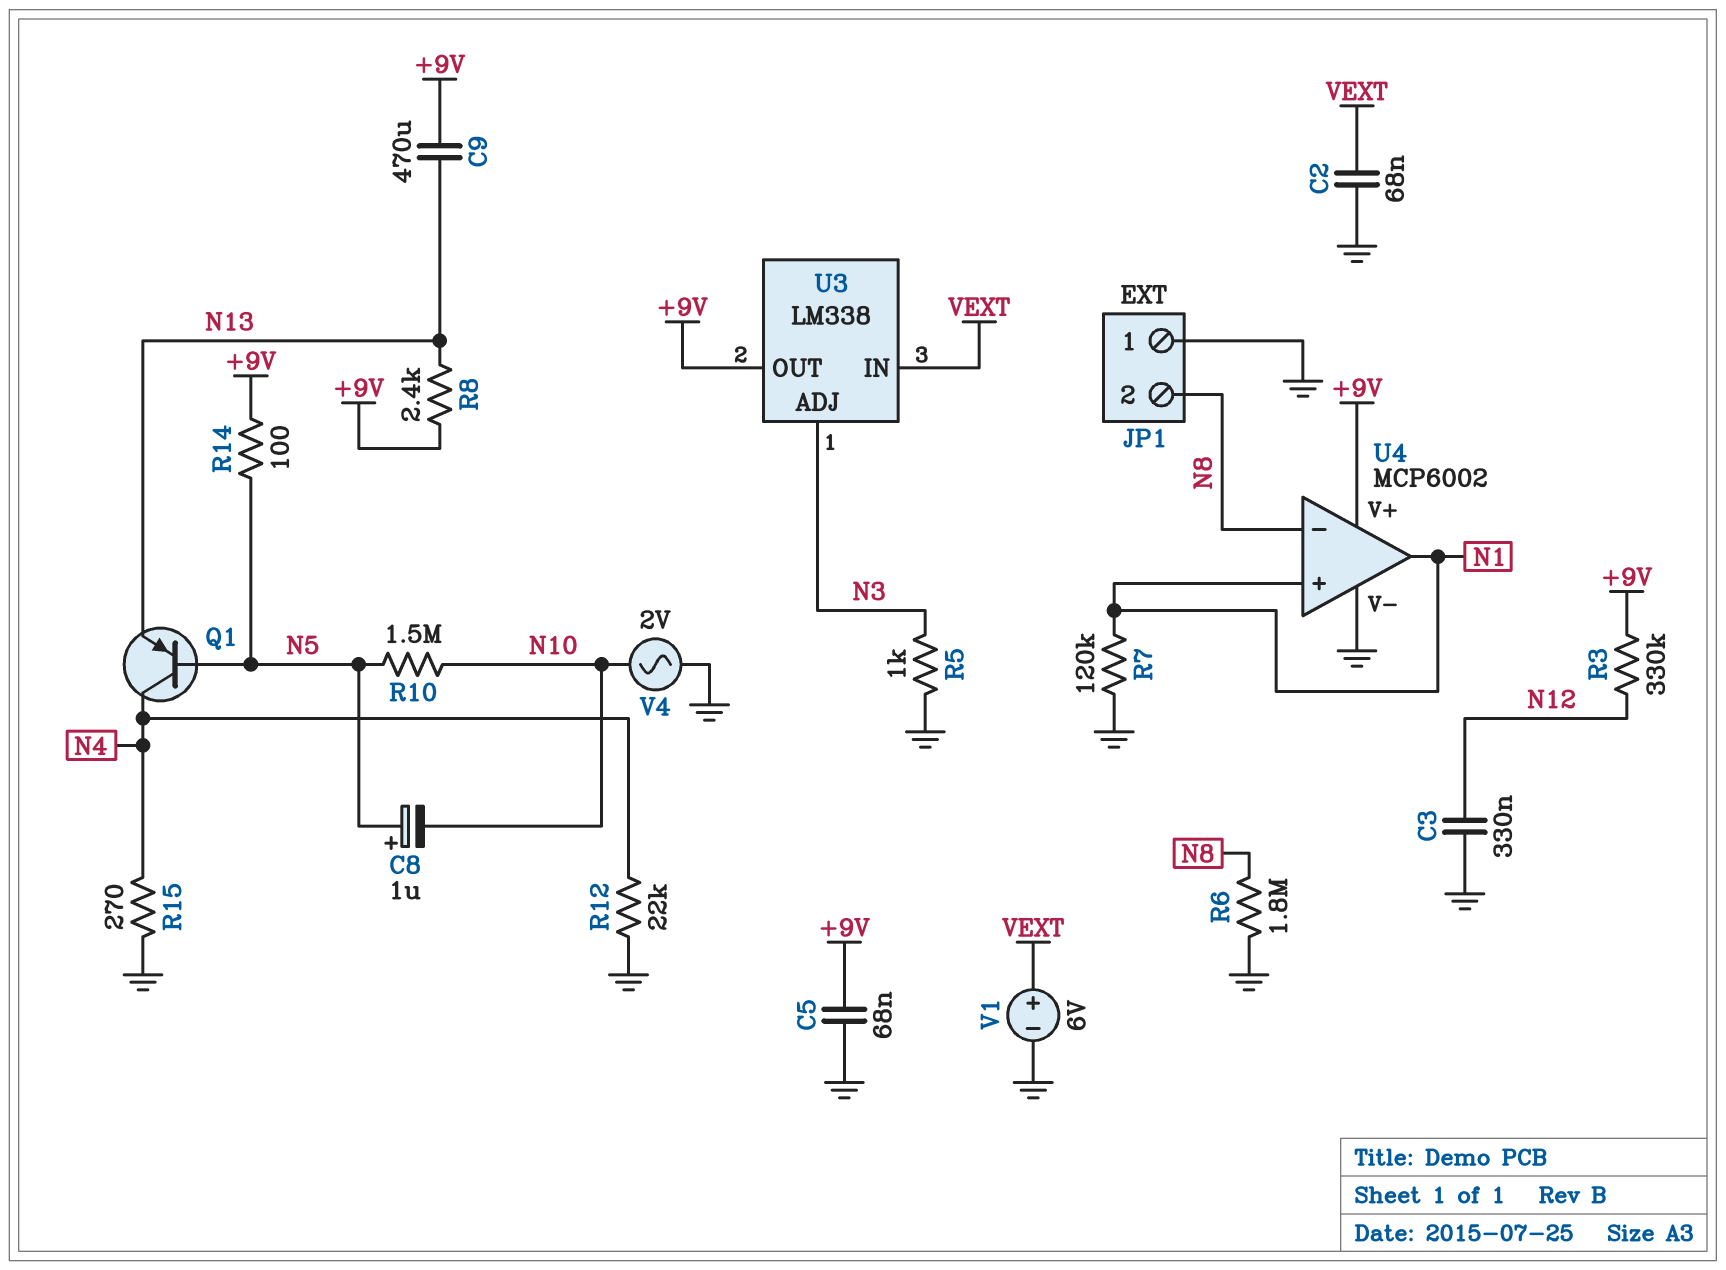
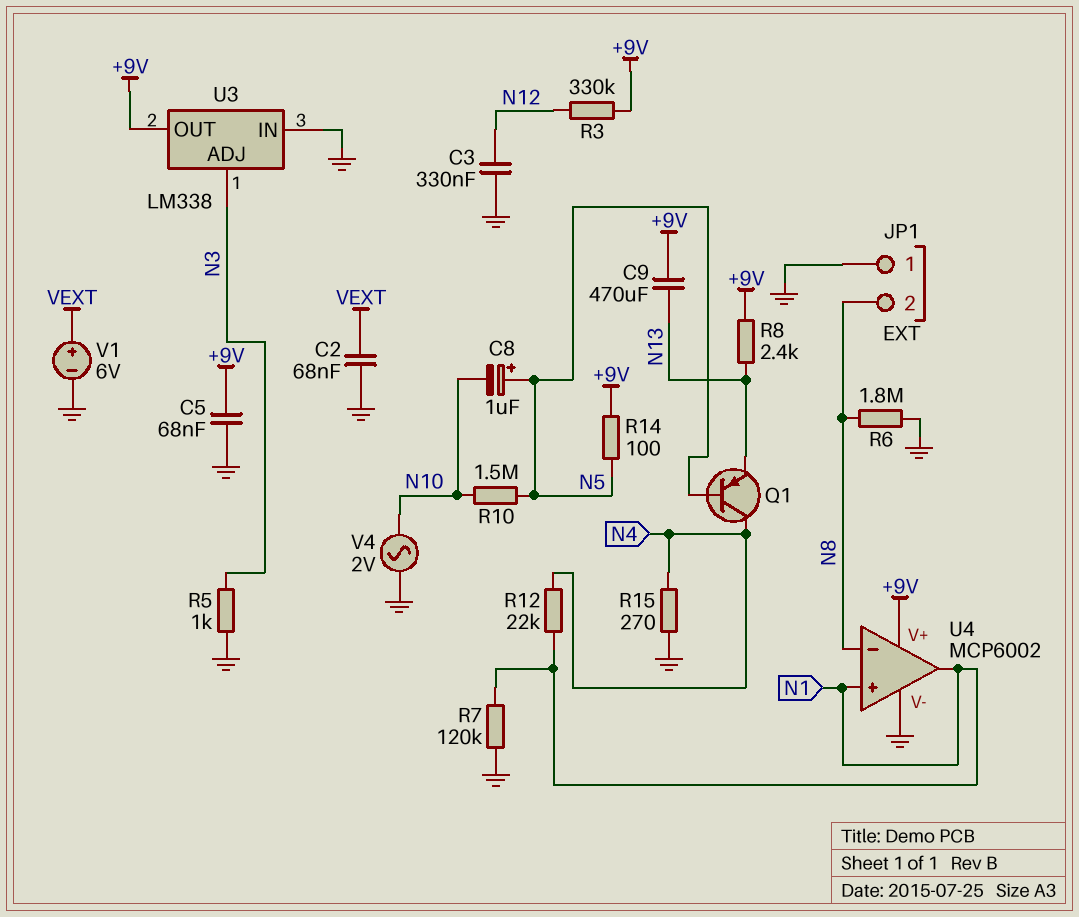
R12: 22k (GND, N4) -> 22k (N1, N4)
U3 pin IN: VEXT -> GND

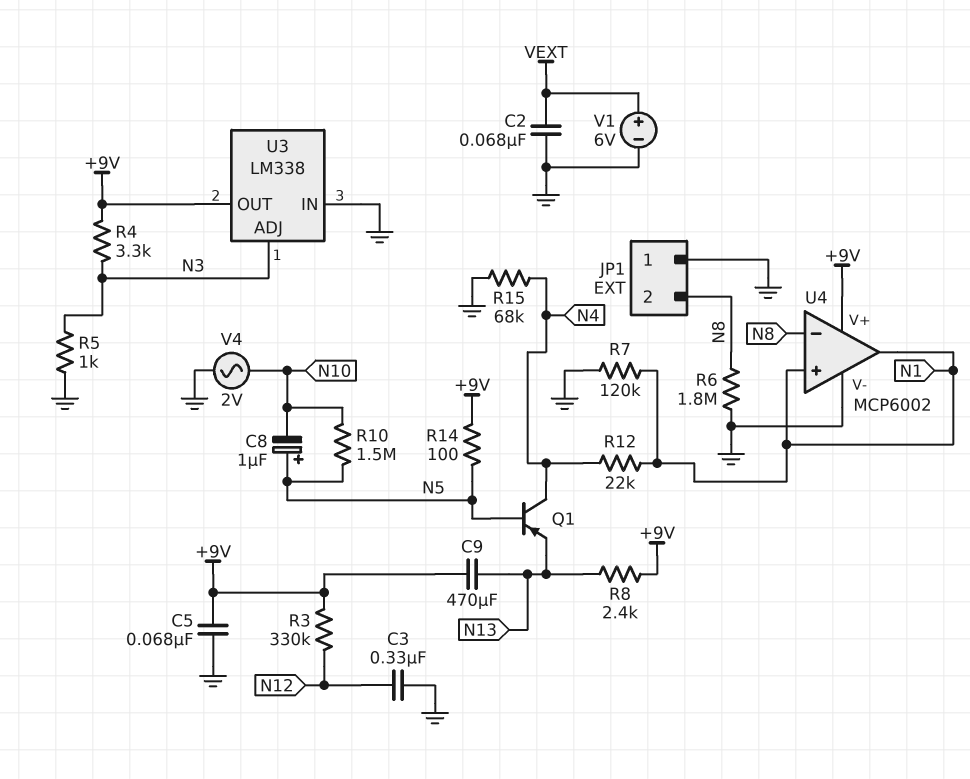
R4: none -> 3.3k (+9V, N3)
R15: 270 (GND, N4) -> 68k (GND, N4)

